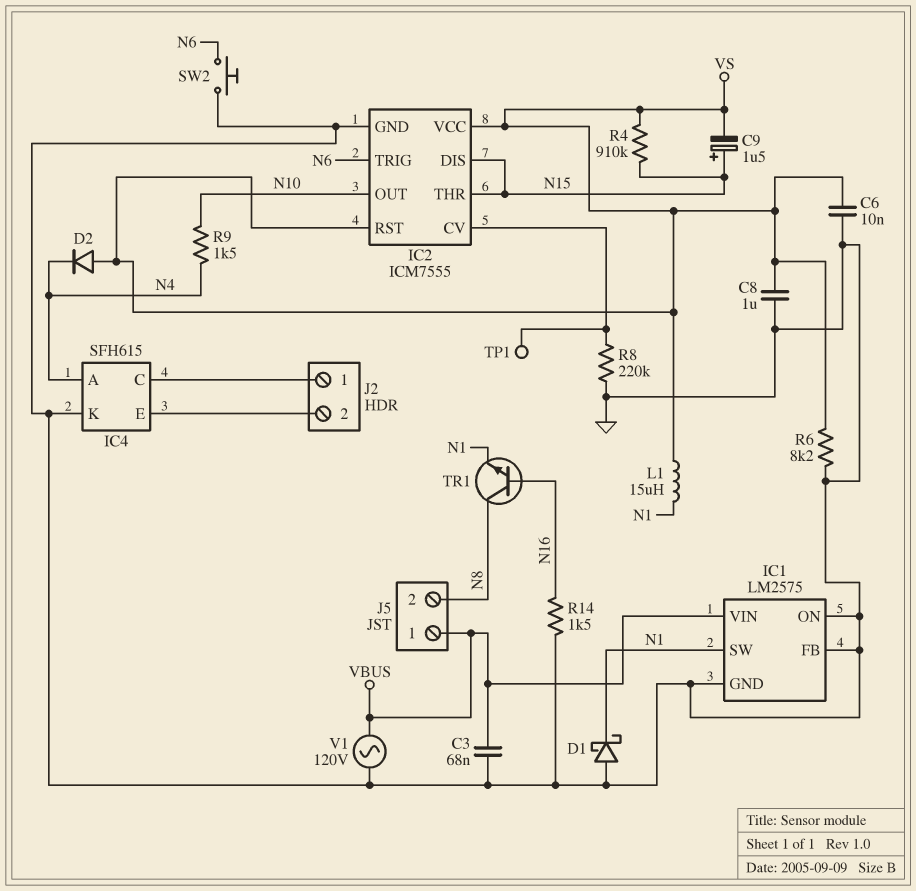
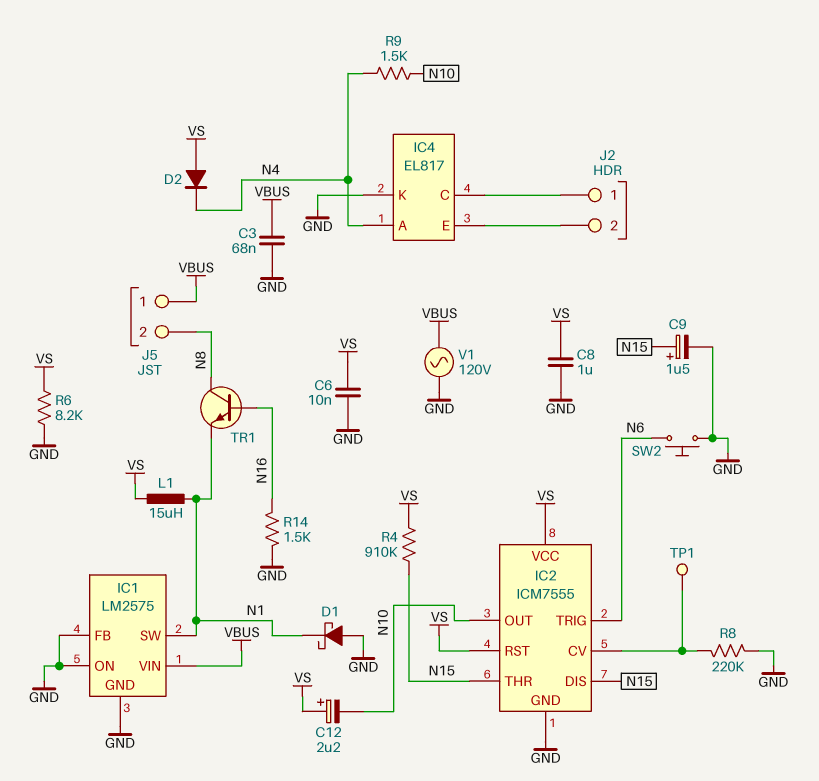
C9: 1.5uF (plus N15, minus VS) -> 1.5uF (plus N15, minus GND)
C12: none -> 2.2uF (plus VS, minus N10)
IC4: SFH615 -> EL817

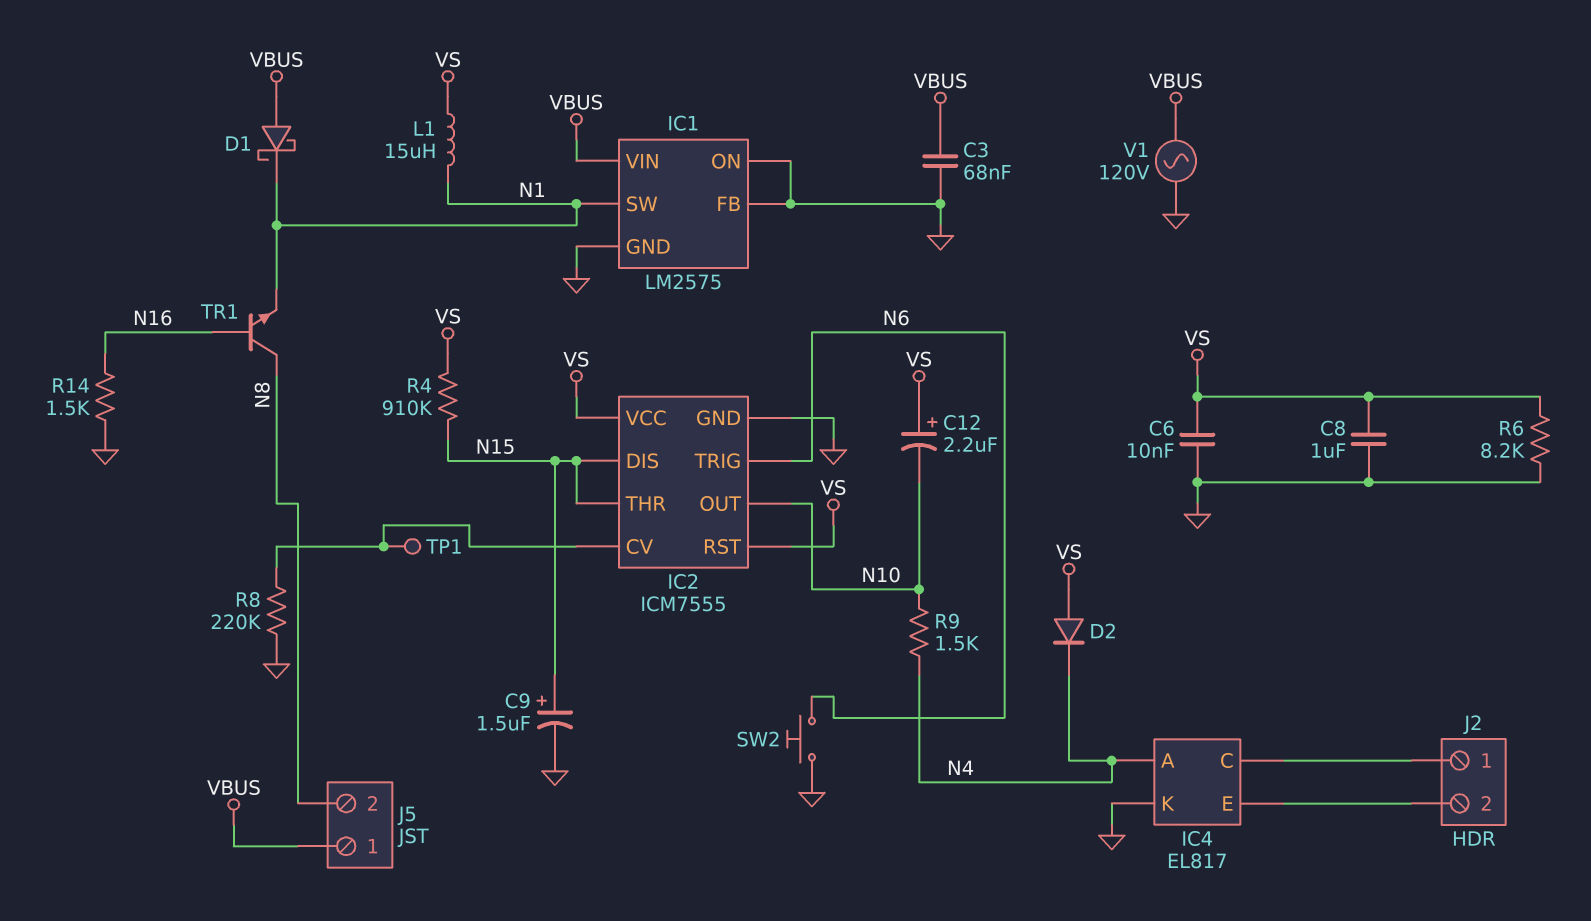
D1: schottky (A GND, K N1) -> schottky (A VBUS, K N1)

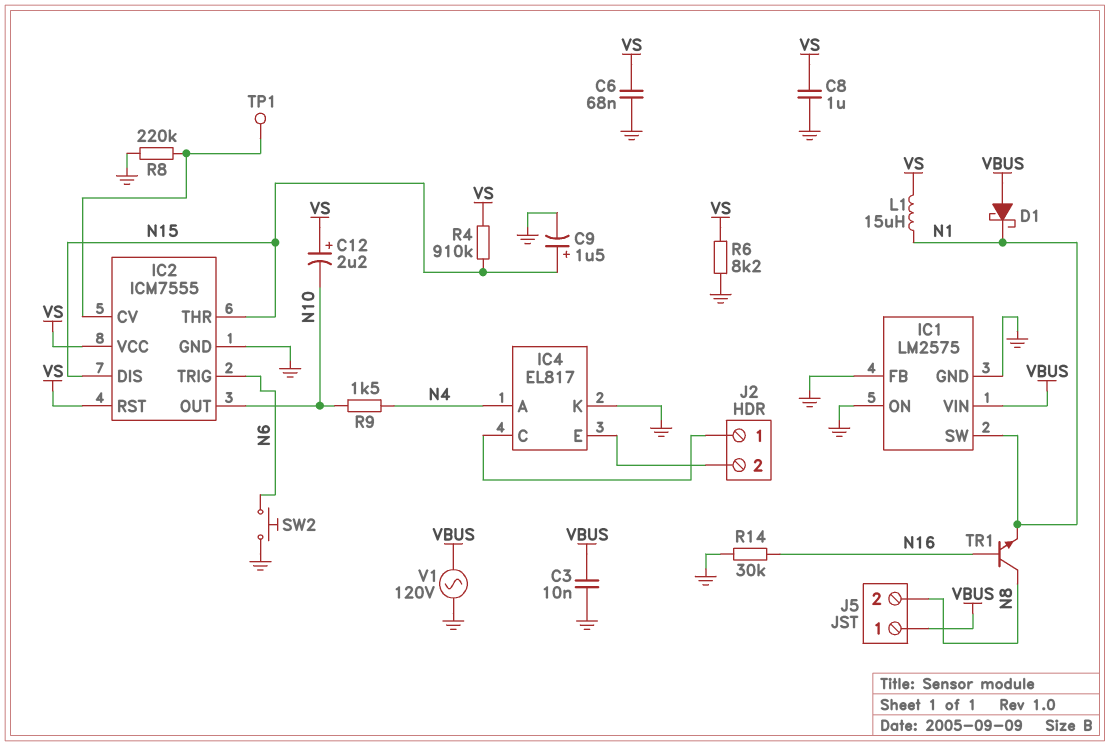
C3: 68nF (GND, VBUS) -> 10nF (GND, VBUS)
C6: 10nF (GND, VS) -> 68nF (GND, VS)
D2: diode (A VS, K N4) -> none
R14: 1.5k (GND, N16) -> 30k (GND, N16)

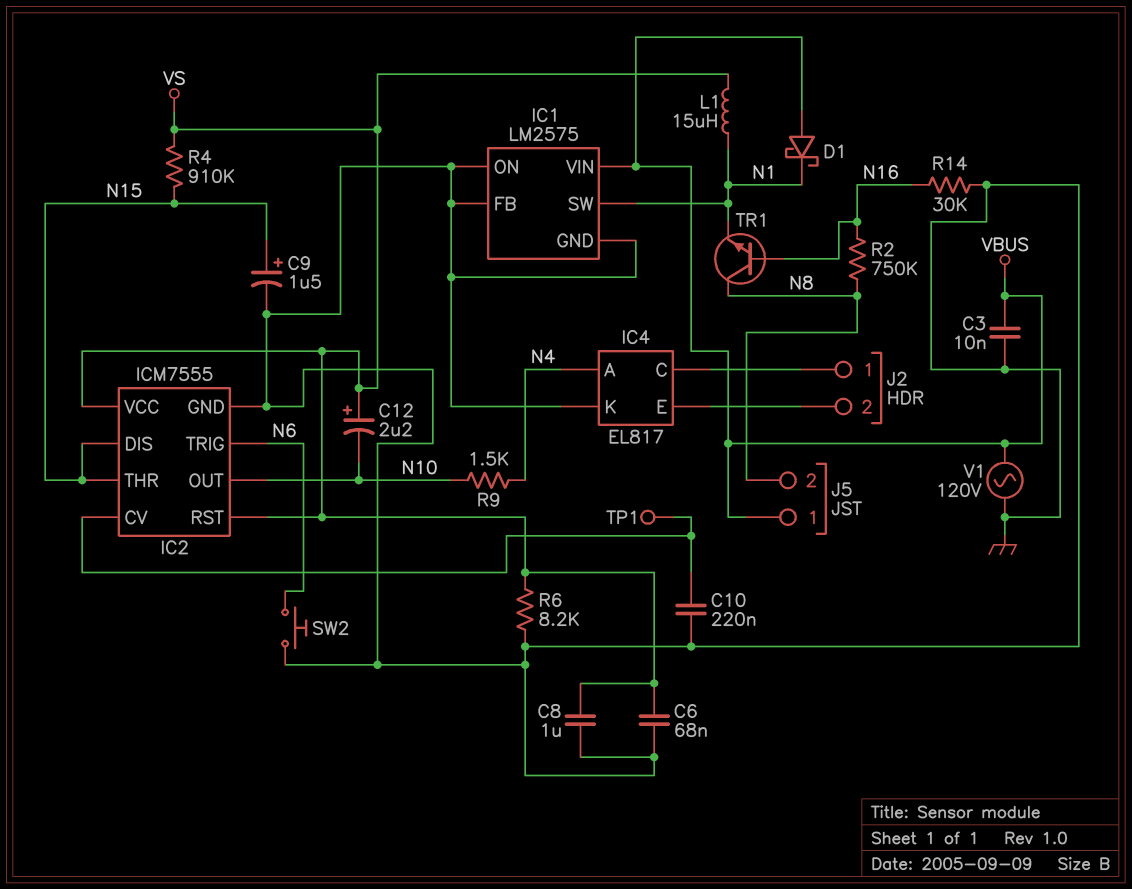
C10: none -> 220nF (GND, IC2/CV)
R2: none -> 750k (N8, N16)
R8: 220k (GND, IC2/CV) -> none

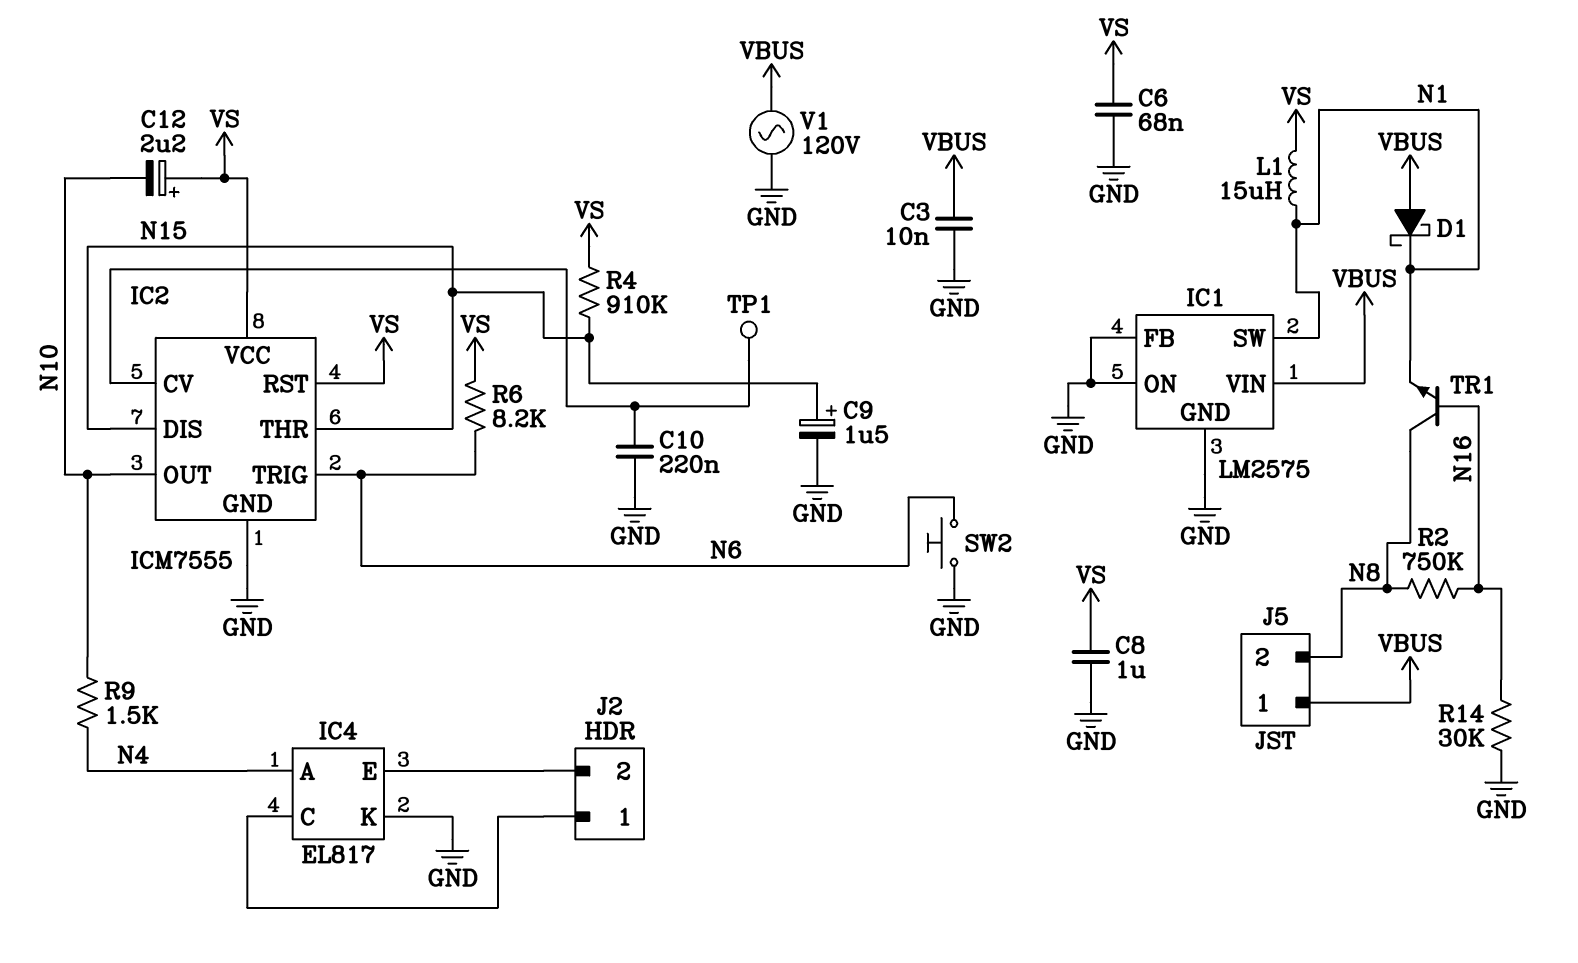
R6: 8.2k (GND, VS) -> 8.2k (N6, VS)

